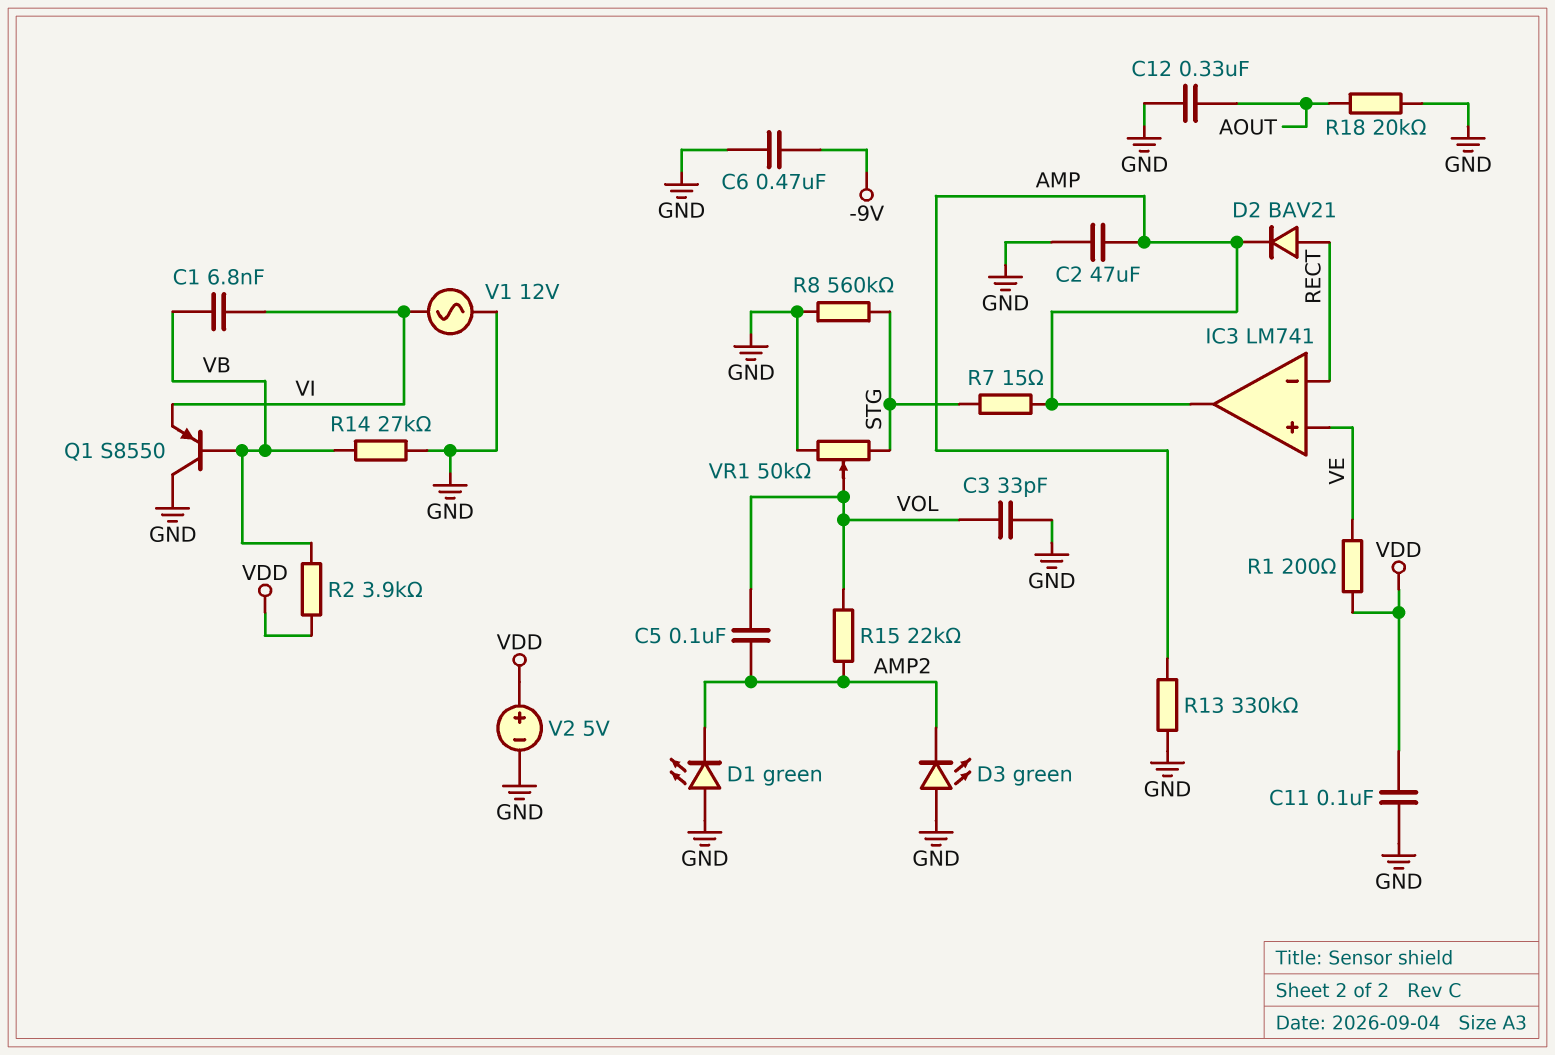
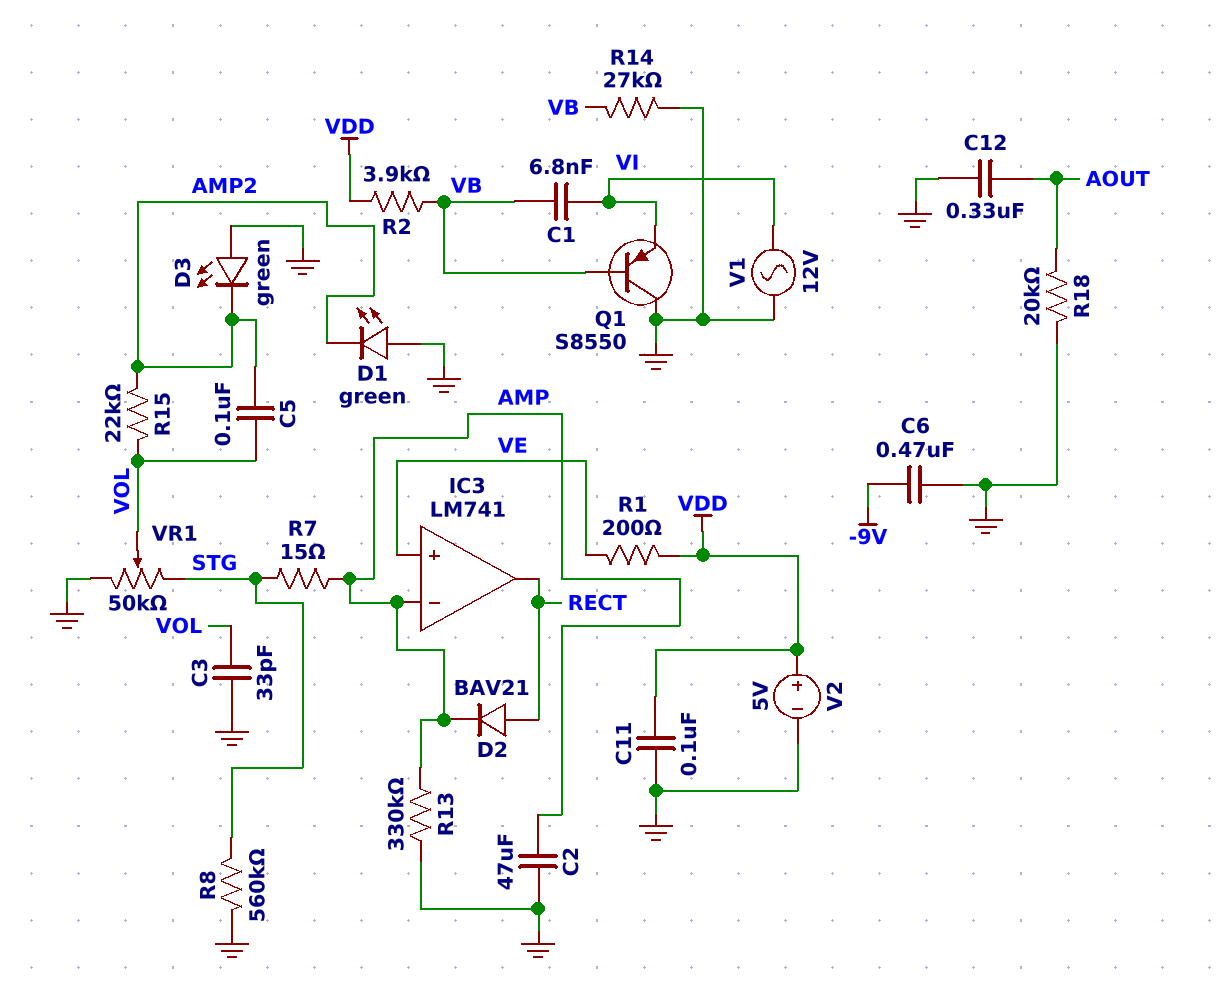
IC3 pin in-: RECT -> AMP
IC3 pin out: AMP -> RECT

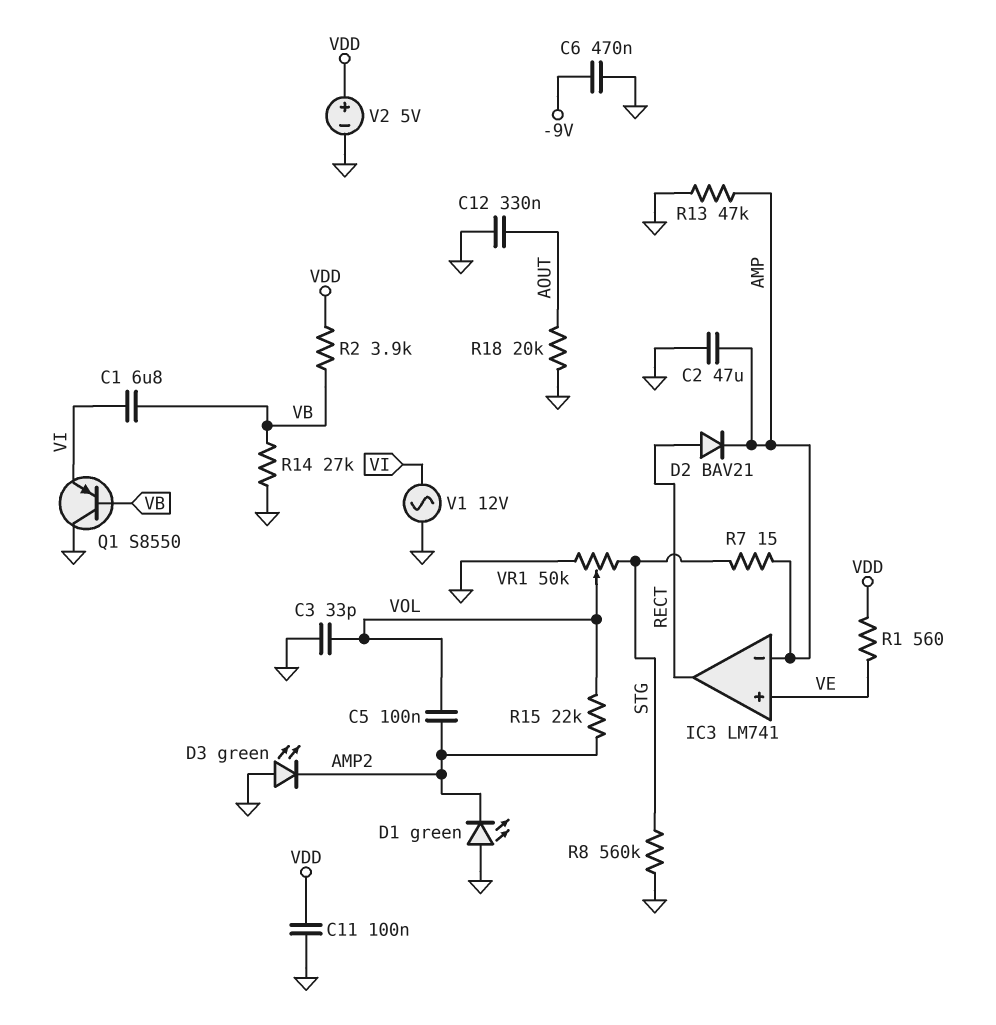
C1: 6.8nF (VB, VI) -> 6.8uF (VB, VI)
R1: 200 (VDD, VE) -> 560 (VDD, VE)
R13: 330k (AMP, GND) -> 47k (AMP, GND)

